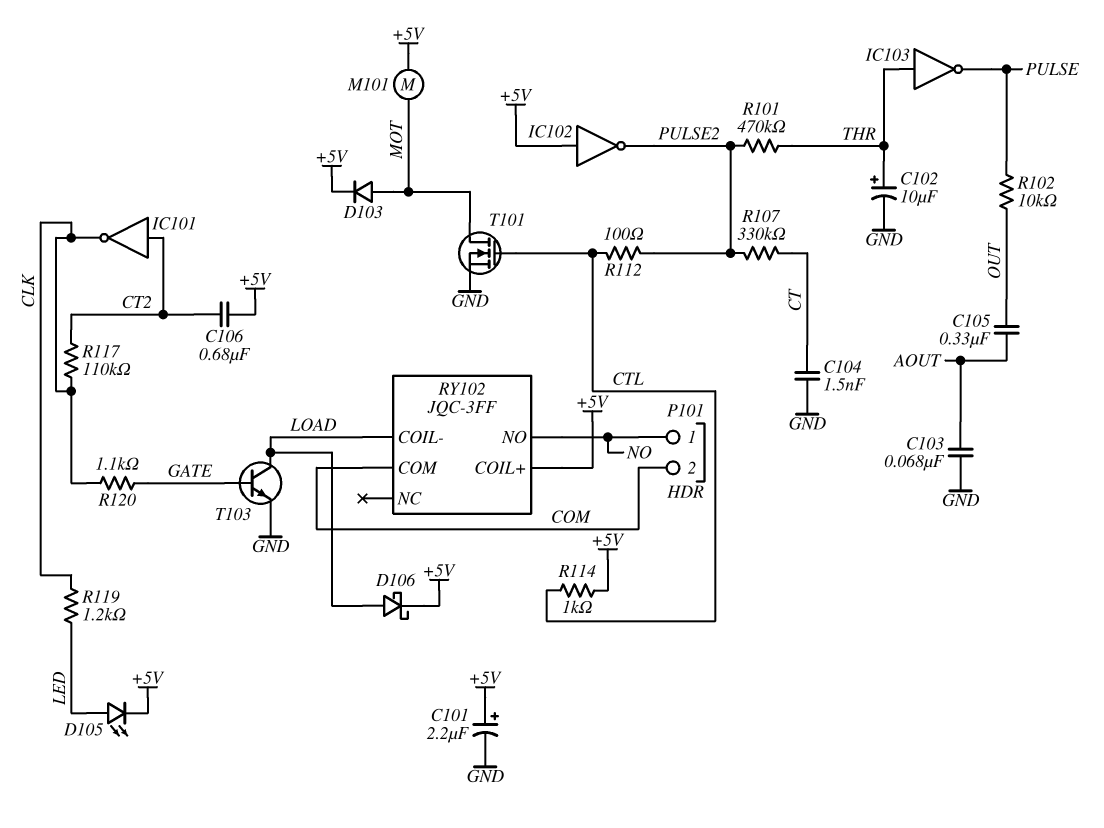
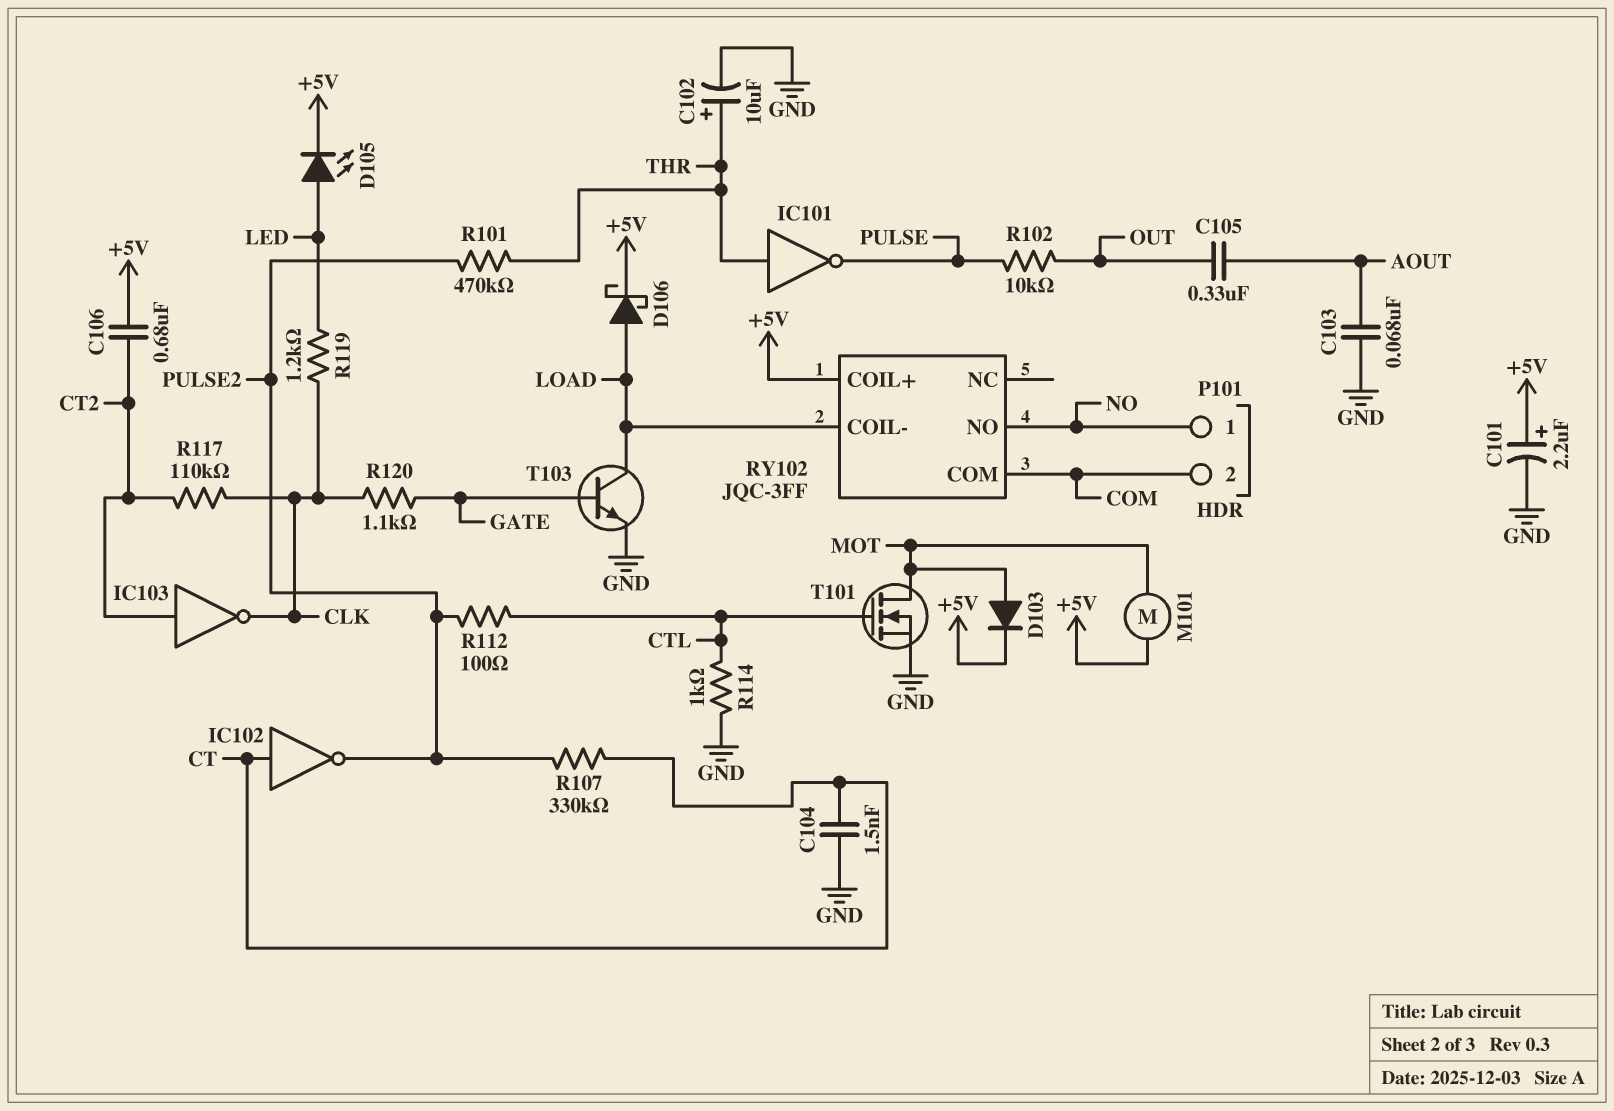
IC101: NOT (in CT2, out CLK) -> NOT (in THR, out PULSE)
IC102: NOT (in +5V, out PULSE2) -> NOT (in CT, out PULSE2)
IC103: NOT (in THR, out PULSE) -> NOT (in CT2, out CLK)
R114: 1k (+5V, CTL) -> 1k (CTL, GND)

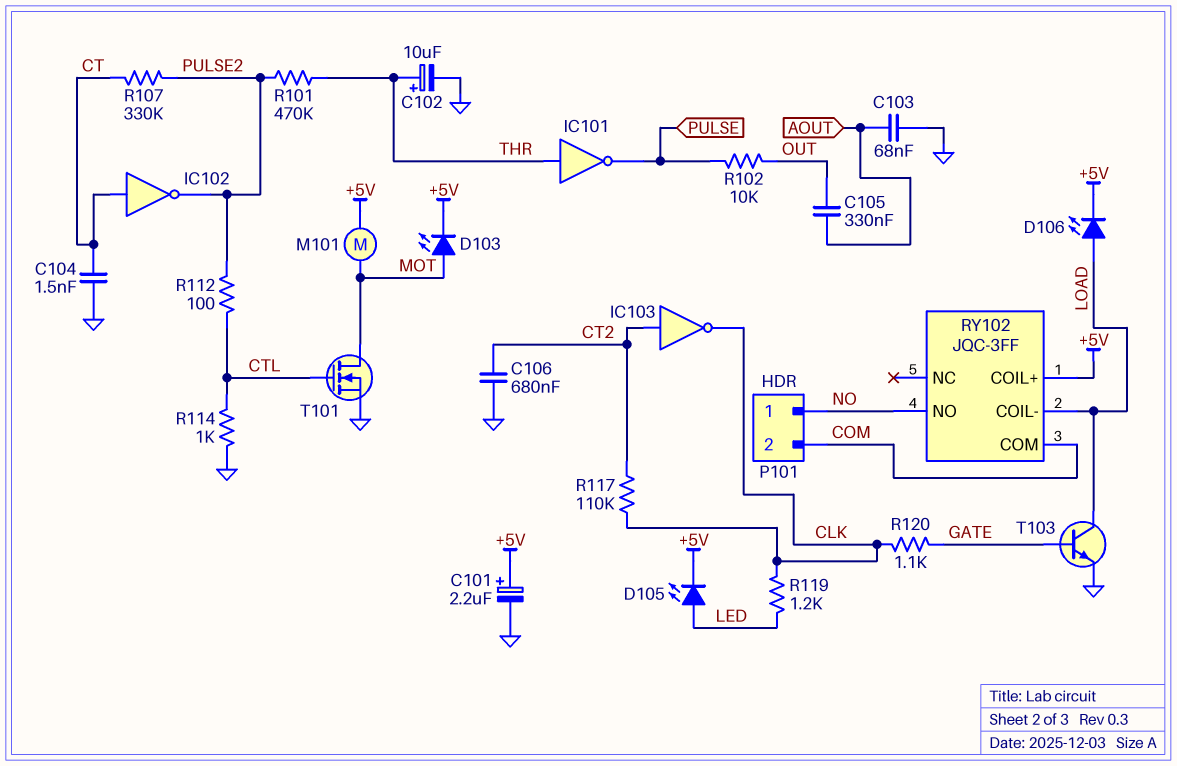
C106: 680nF (+5V, CT2) -> 680nF (CT2, GND)
D103: diode (A MOT, K +5V) -> LED (A MOT, K +5V)
D106: schottky (A LOAD, K +5V) -> LED (A LOAD, K +5V)

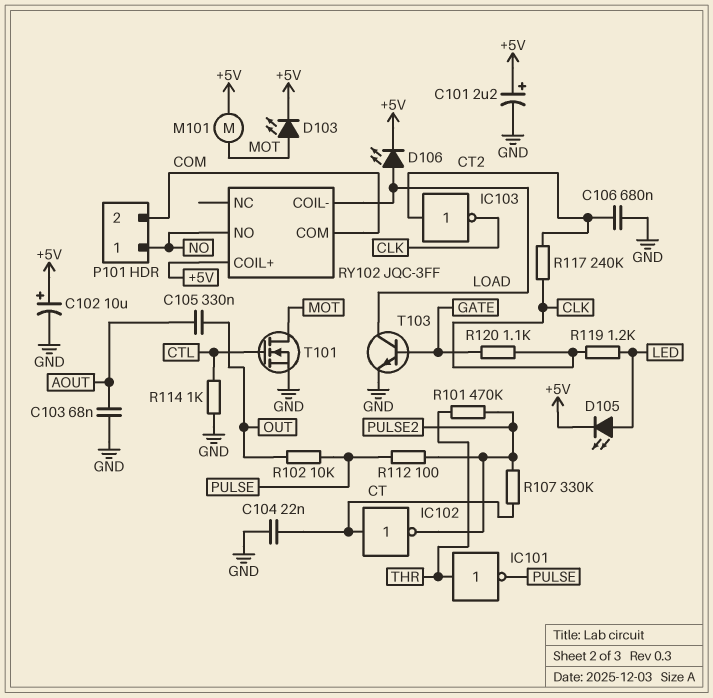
C102: 10uF (plus THR, minus GND) -> 10uF (plus +5V, minus GND)
C104: 1.5nF (CT, GND) -> 22nF (CT, GND)
R112: 100 (CTL, PULSE2) -> 100 (PULSE, PULSE2)
R117: 110k (CLK, CT2) -> 240k (CLK, CT2)

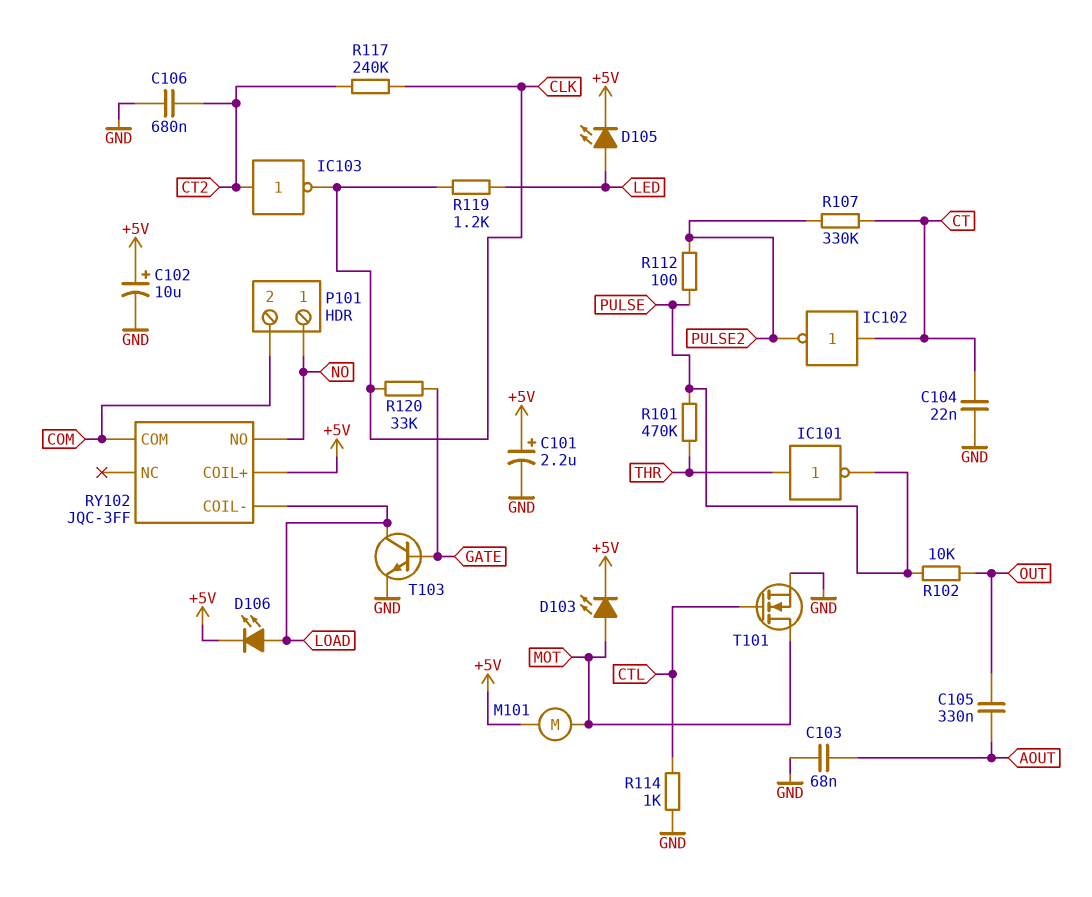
R101: 470k (PULSE2, THR) -> 470k (PULSE, THR)
R120: 1.1k (CLK, GATE) -> 33k (CLK, GATE)

